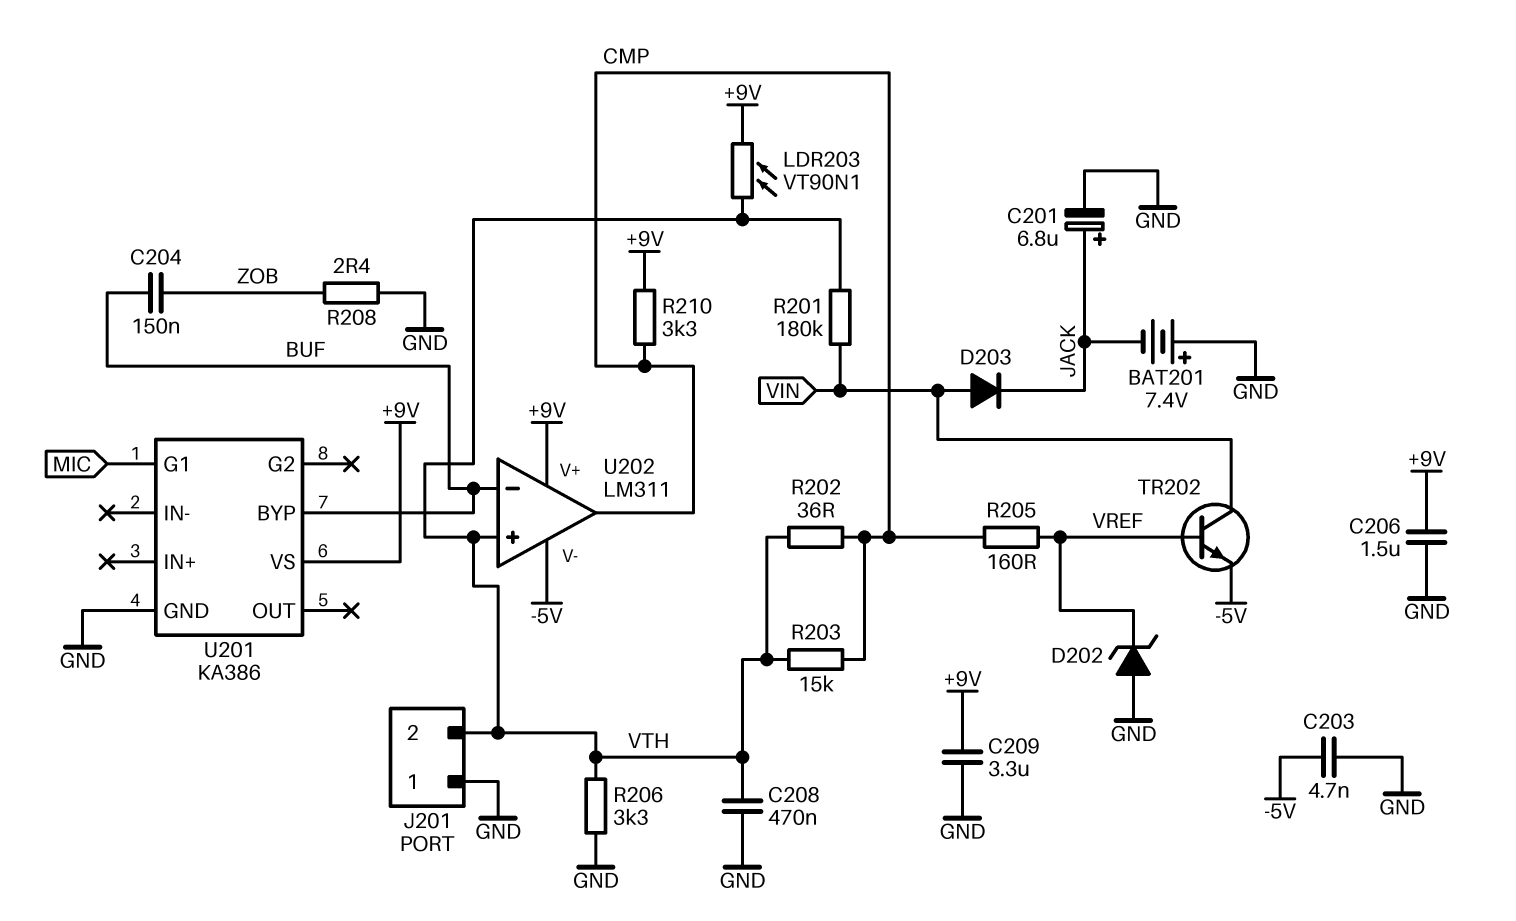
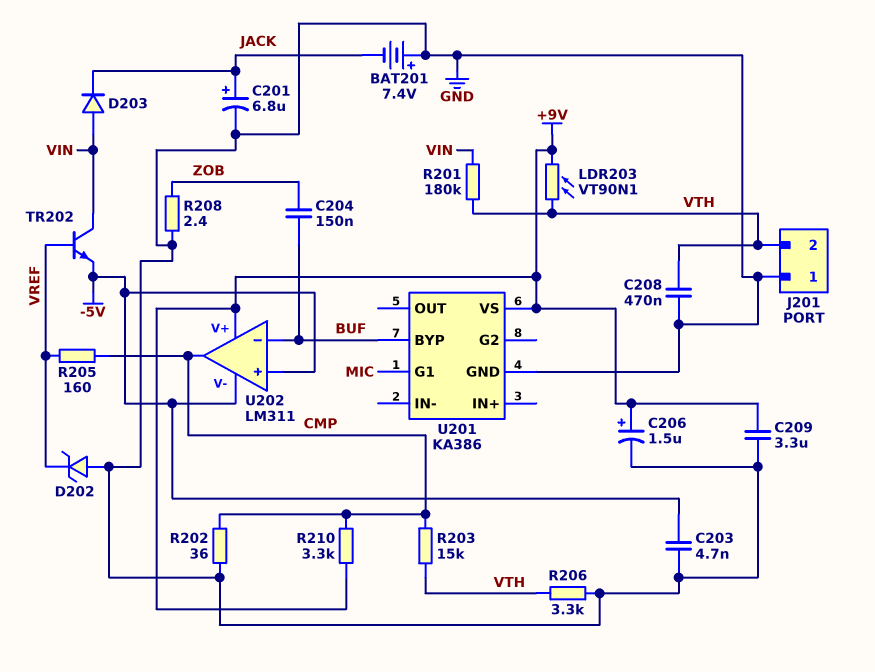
C206: 1.5uF (+9V, GND) -> 1.5uF (plus +9V, minus GND)
R202: 36 (CMP, VTH) -> 36 (CMP, GND)
U202 pin in+: VTH -> -5V

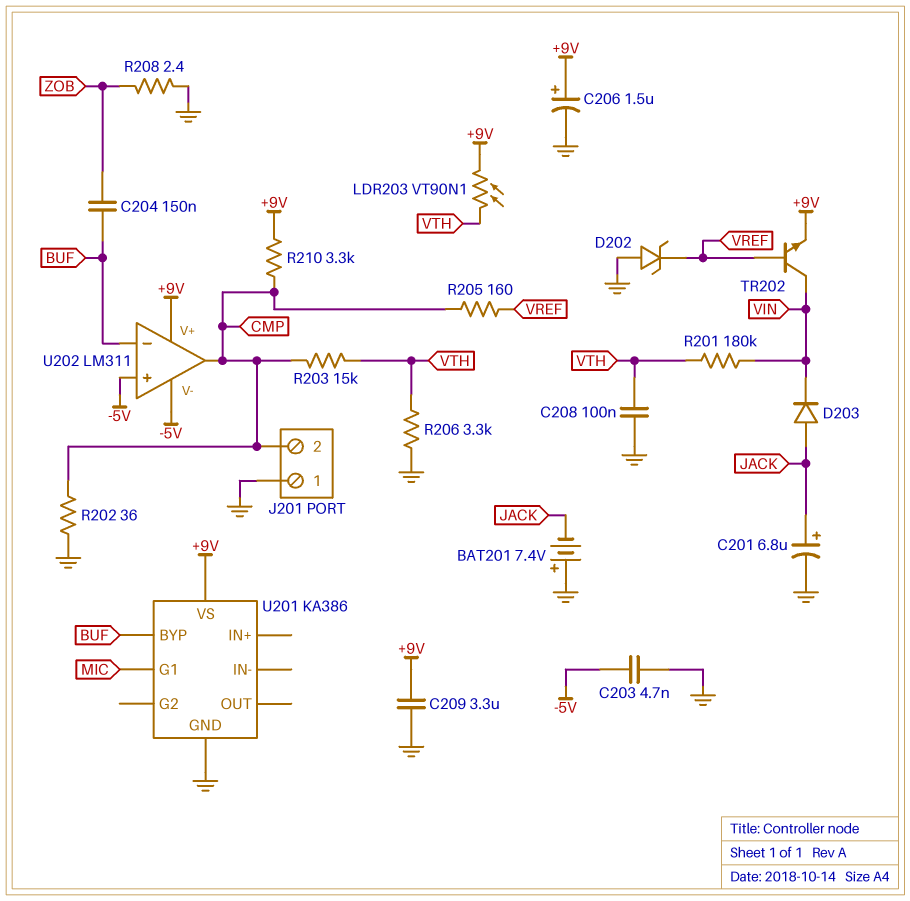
C208: 470nF (GND, VTH) -> 100nF (GND, VTH)
D203: diode (A VIN, K JACK) -> diode (A JACK, K VIN)
J201 pin 2: VTH -> CMP
TR202: NPN (B VREF, C VIN, E -5V) -> NPN (B VREF, C VIN, E +9V)

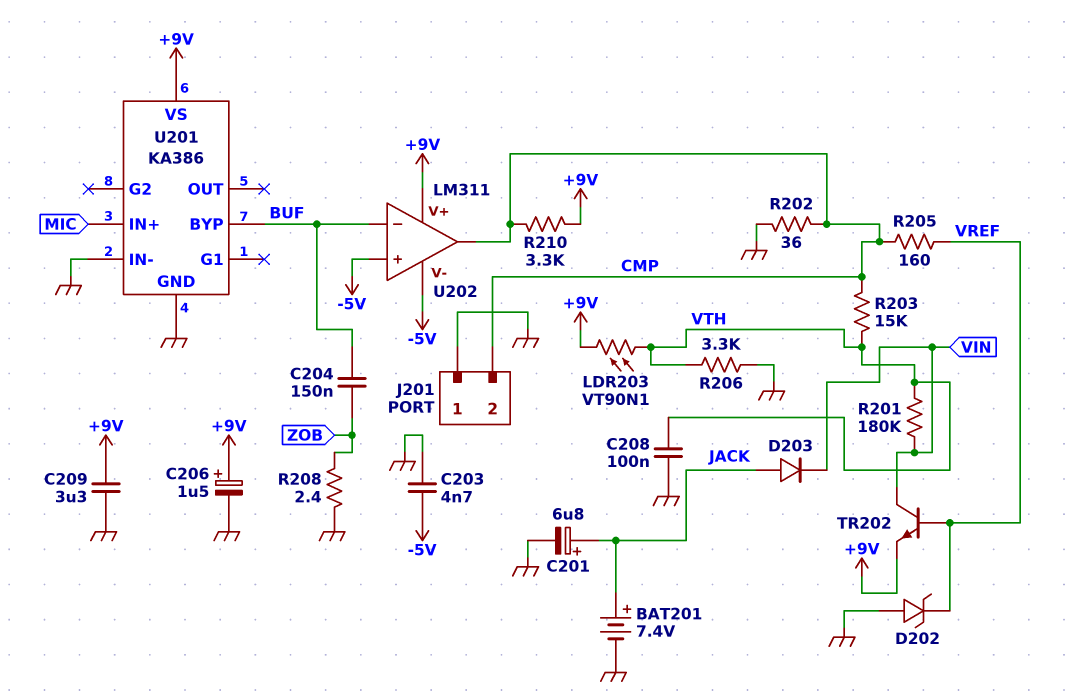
BAT201: 7.4V (plus GND, minus JACK) -> 7.4V (plus JACK, minus GND)
U201 pin G1: MIC -> none
U201 pin IN+: none -> MIC
U201 pin IN-: none -> GND

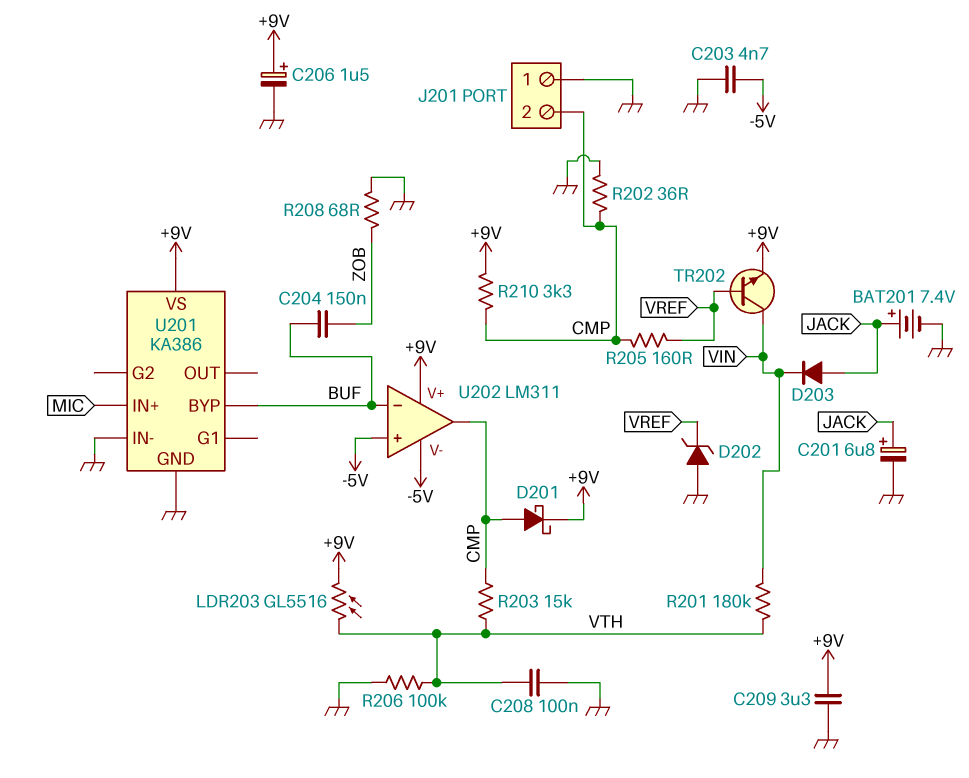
D201: none -> schottky (A CMP, K +9V)
LDR203: VT90N1 (+9V, VTH) -> GL5516 (+9V, VTH)
R206: 3.3k (GND, VTH) -> 100k (GND, VTH)
R208: 2.4 (GND, ZOB) -> 68 (GND, ZOB)

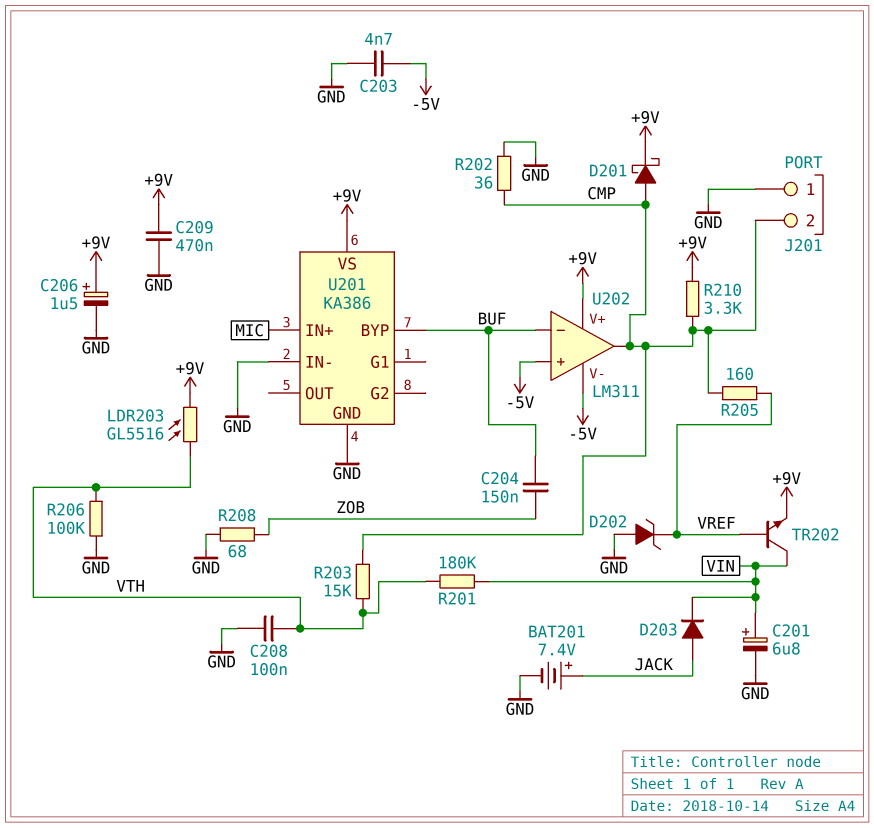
C201: 6.8uF (plus JACK, minus GND) -> 6.8uF (plus VIN, minus GND)
C209: 3.3uF (+9V, GND) -> 470nF (+9V, GND)

